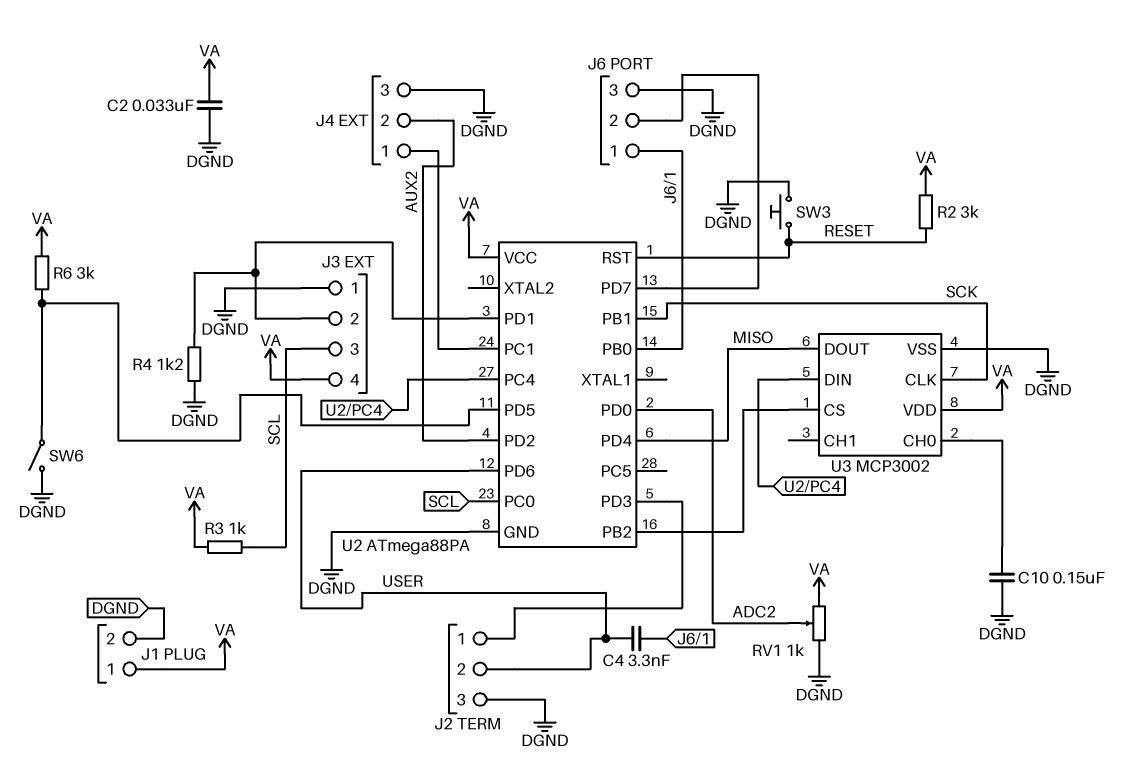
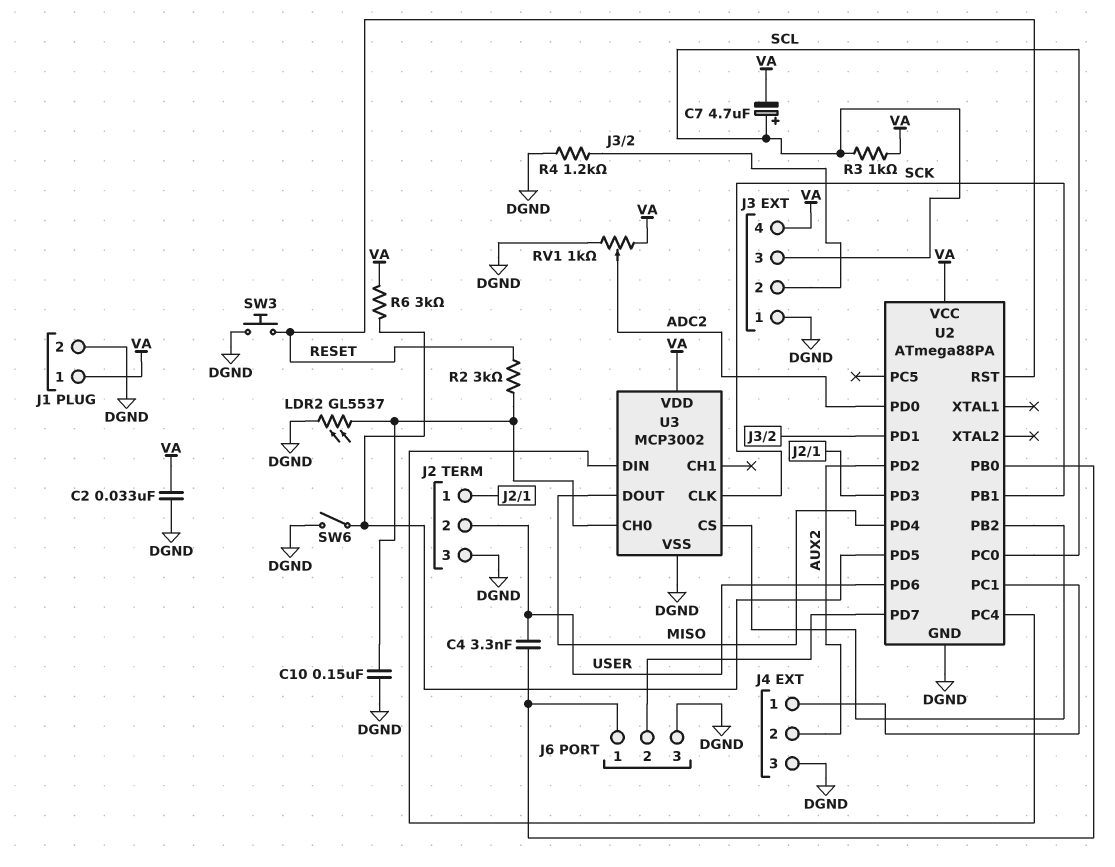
C7: none -> 4.7uF (plus SCL, minus VA)
LDR2: none -> GL5537 (DGND, U3/CH0)
R2: 3k (RESET, VA) -> 3k (RESET, U3/CH0)

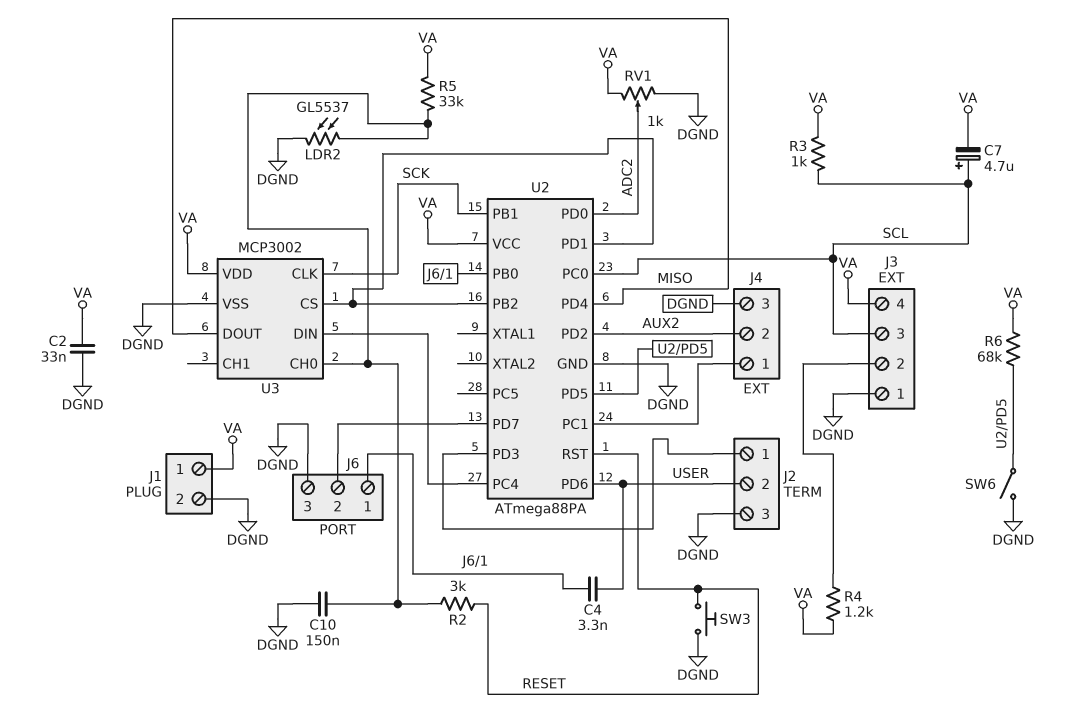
R4: 1.2k (DGND, J3/2) -> 1.2k (J3/2, VA)
R5: none -> 33k (U3/CH0, VA)
R6: 3k (U2/PD5, VA) -> 68k (U2/PD5, VA)
U2 pin PD1: J3/2 -> U2/PB2

